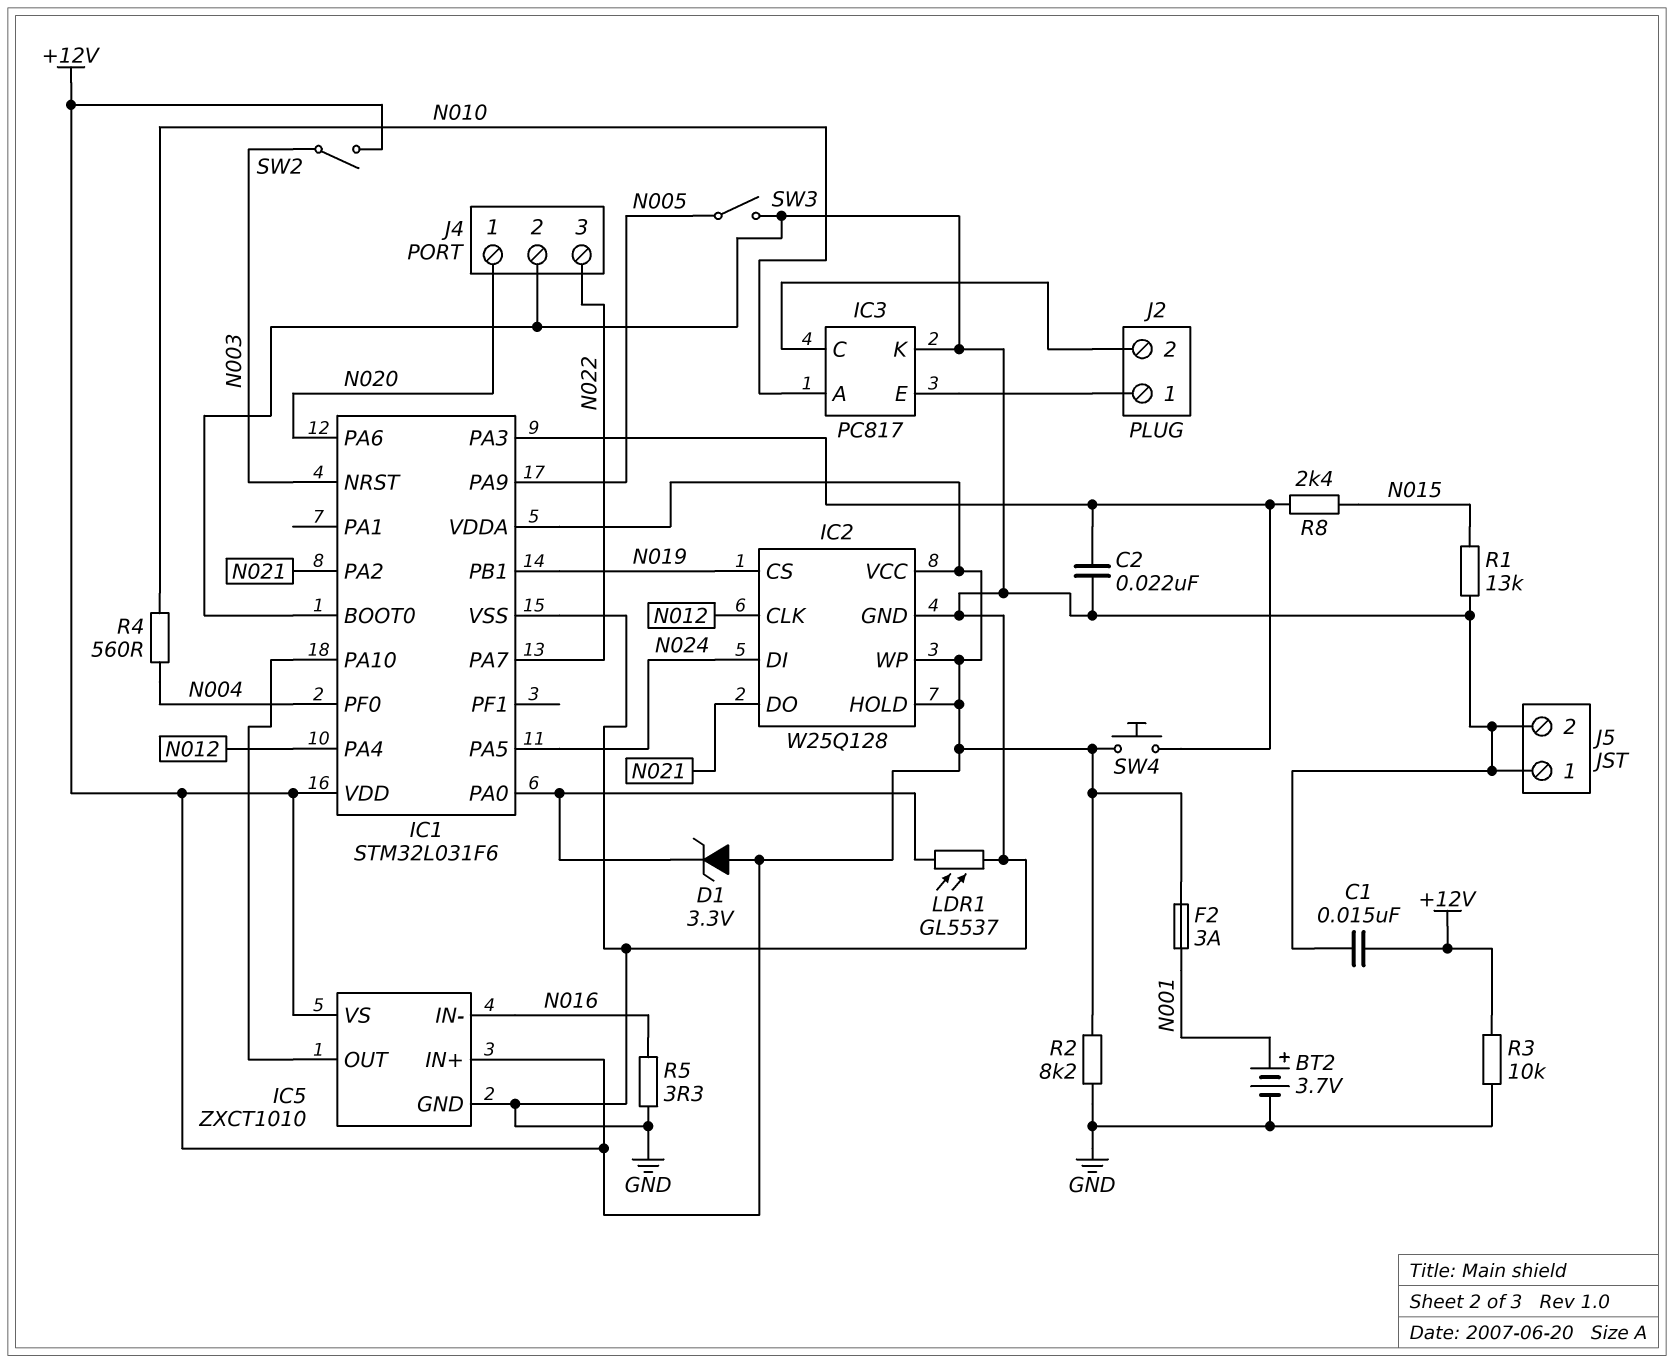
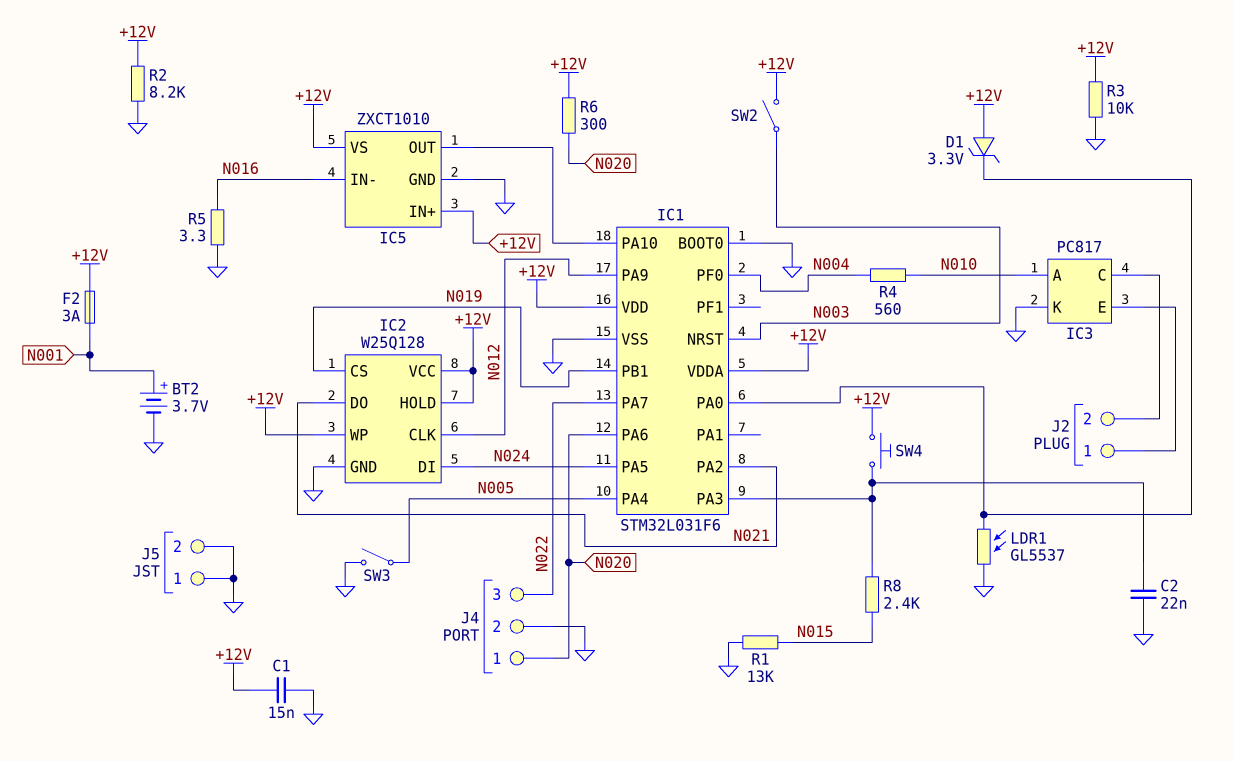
IC1 pin PA4: N012 -> N005
IC1 pin PA9: N005 -> N012
R6: none -> 300 (+12V, N020)

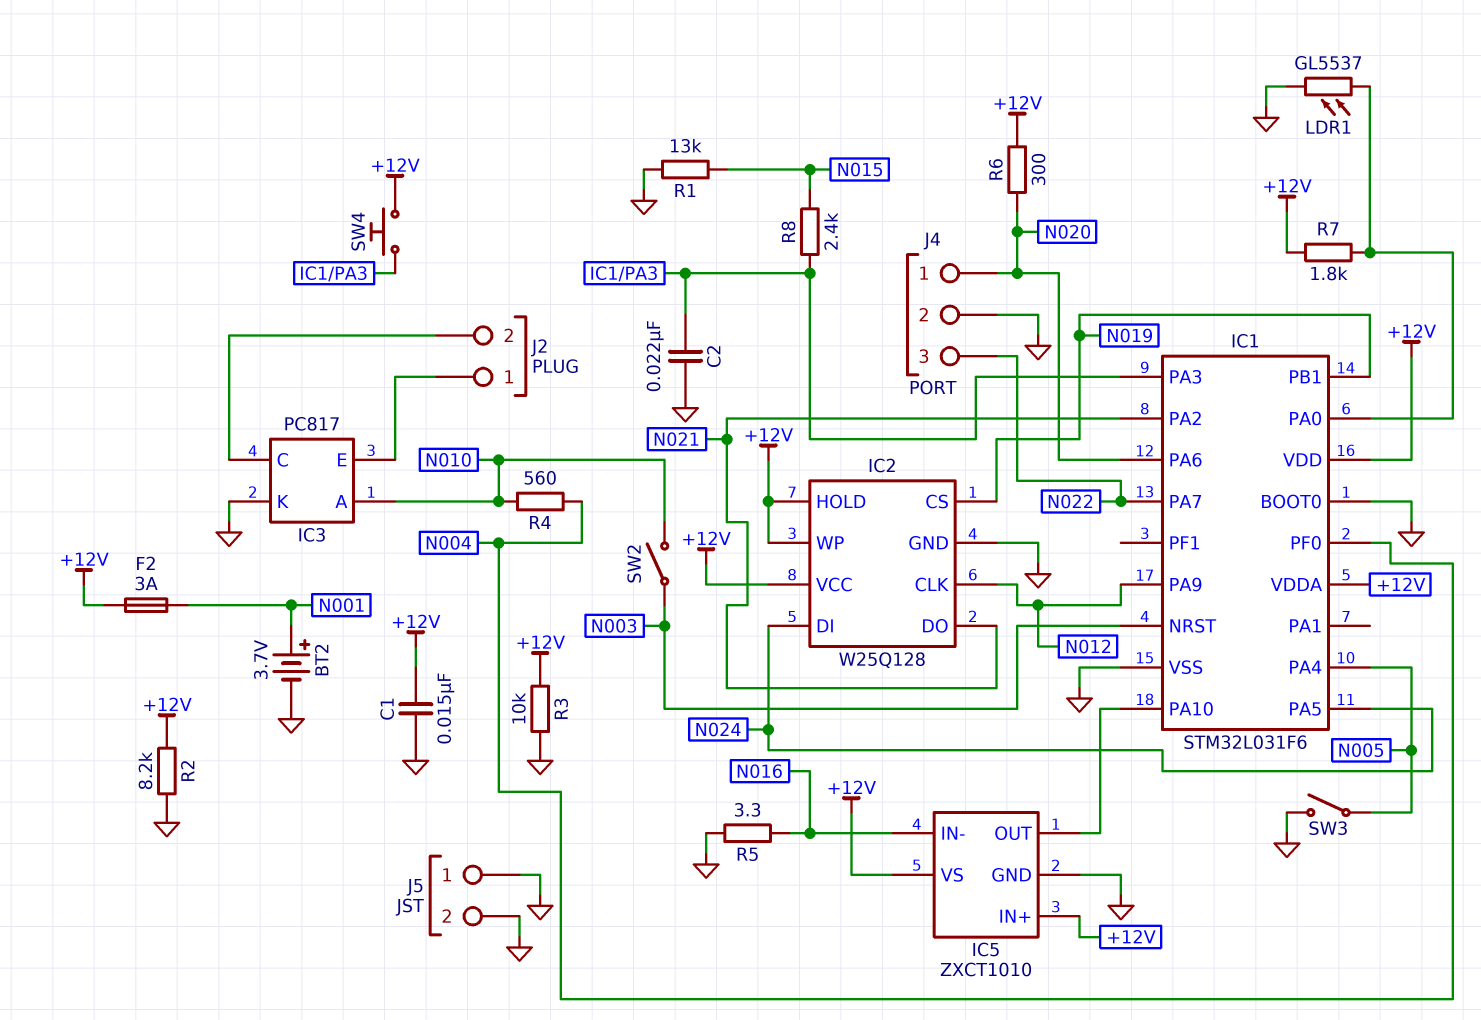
D1: zener 3.3V (A +12V, K IC1/PA0) -> none
R7: none -> 1.8k (+12V, IC1/PA0)
SW2: switch (+12V, N003) -> switch (N003, N010)

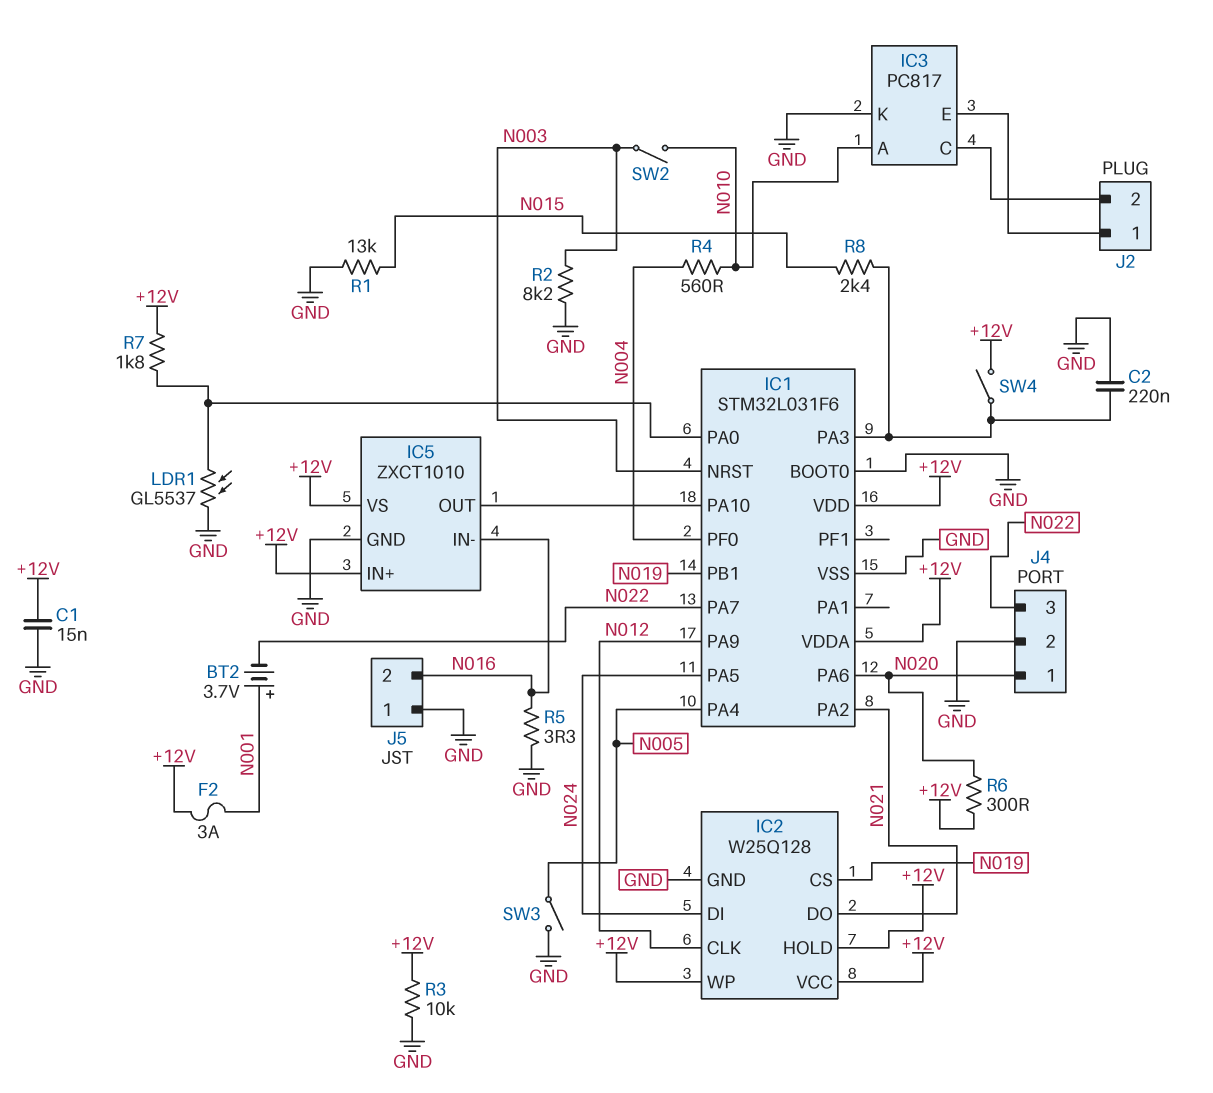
BT2: 3.7V (plus N001, minus GND) -> 3.7V (plus N001, minus N022)
C2: 22nF (GND, IC1/PA3) -> 220nF (GND, IC1/PA3)
J5 pin 2: GND -> N016
R2: 8.2k (+12V, GND) -> 8.2k (GND, N003)
SW4: button (+12V, IC1/PA3) -> switch (+12V, IC1/PA3)

